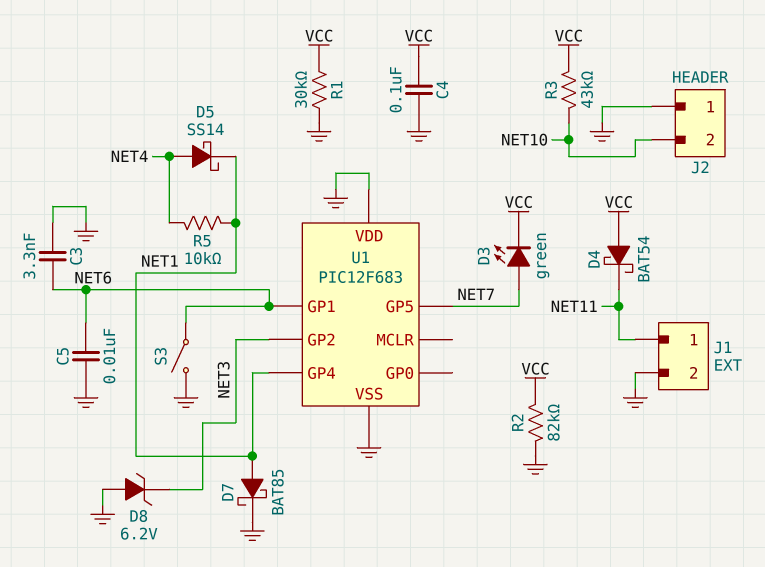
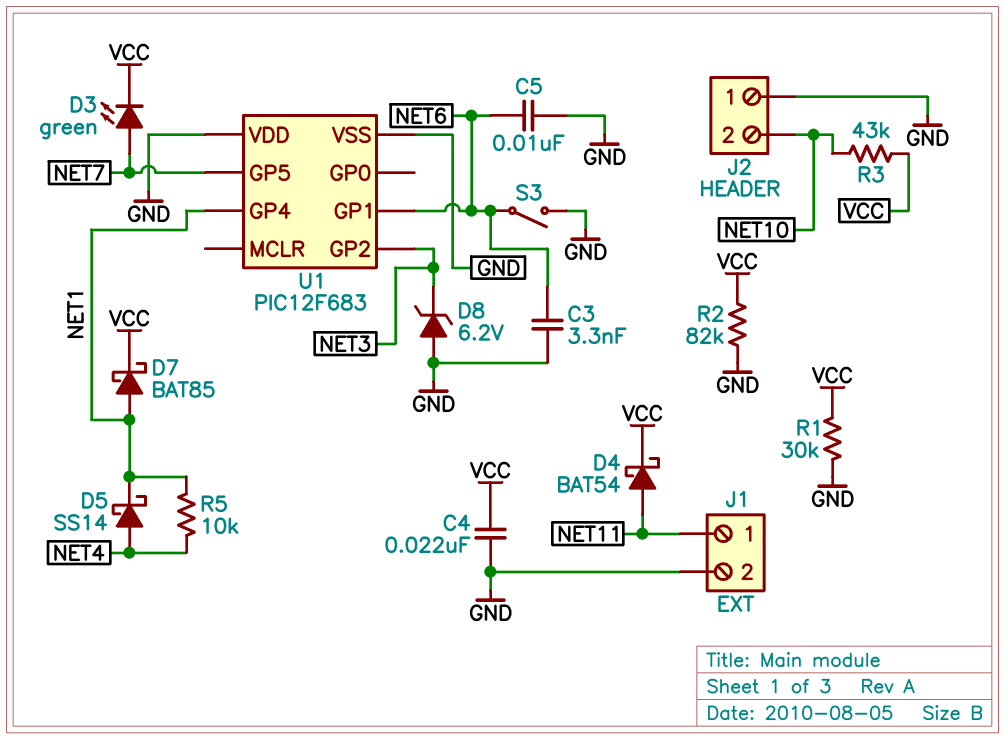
C4: 100nF (GND, VCC) -> 22nF (GND, VCC)
D4: schottky BAT54 (A VCC, K NET11) -> schottky BAT54 (A NET11, K VCC)
D7: schottky BAT85 (A NET1, K GND) -> schottky BAT85 (A NET1, K VCC)

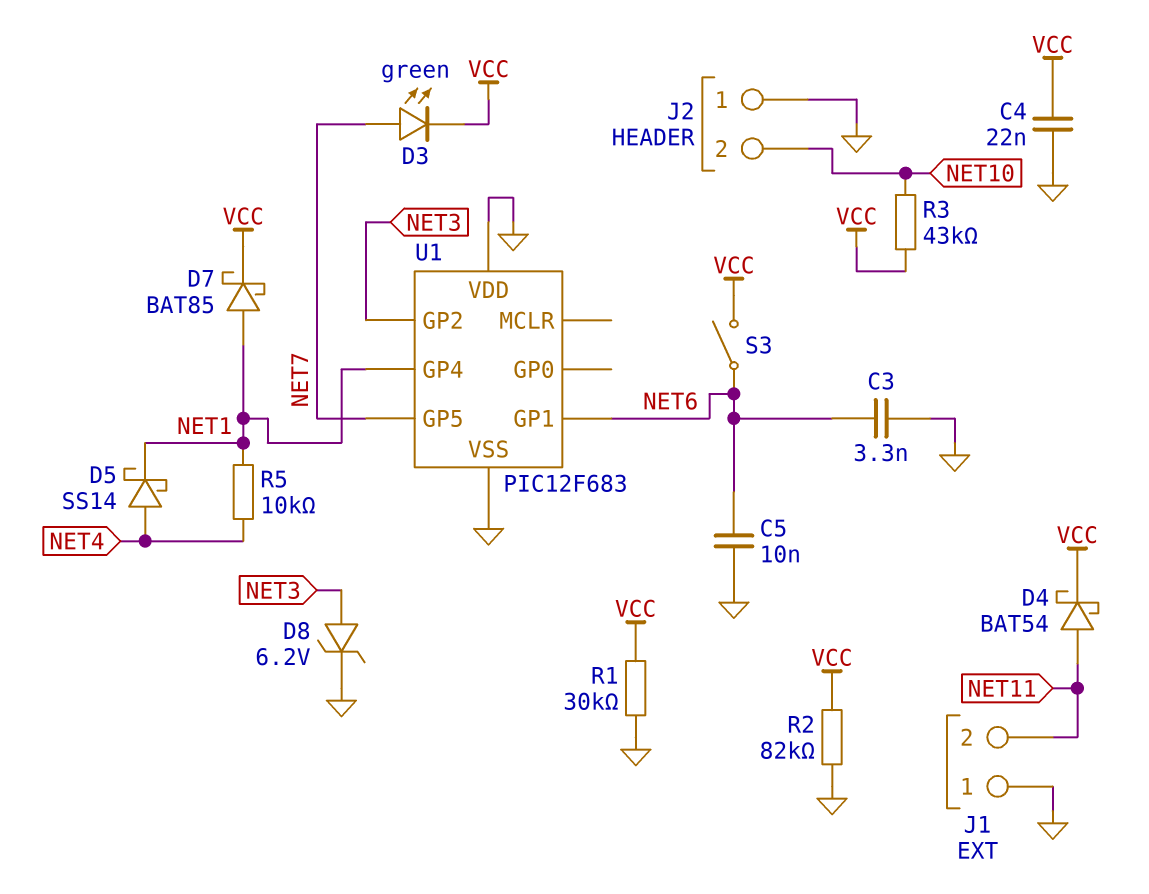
D8: zener 6.2V (A GND, K NET3) -> zener 6.2V (A NET3, K GND)
J1 pin 1: NET11 -> GND
J1 pin 2: GND -> NET11
S3: switch (GND, NET6) -> switch (NET6, VCC)

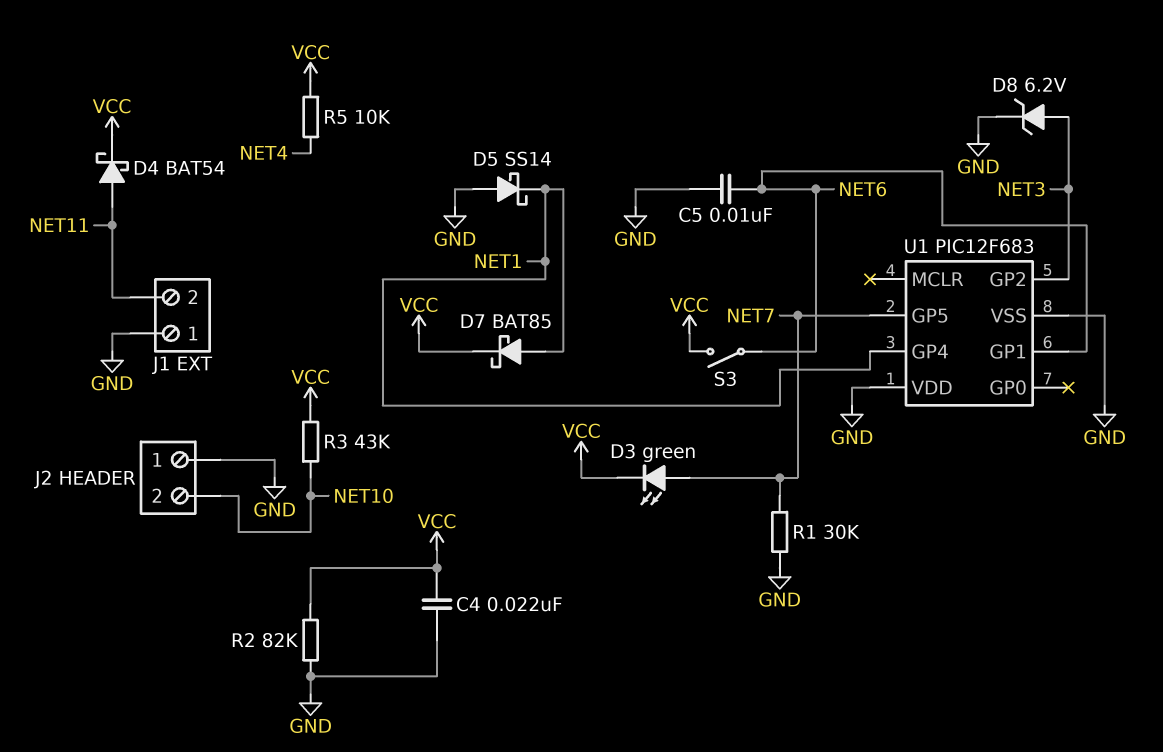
C3: 3.3nF (GND, NET6) -> none
D5: schottky SS14 (A NET4, K NET1) -> schottky SS14 (A GND, K NET1)
R1: 30k (GND, VCC) -> 30k (GND, NET7)
R5: 10k (NET1, NET4) -> 10k (NET4, VCC)

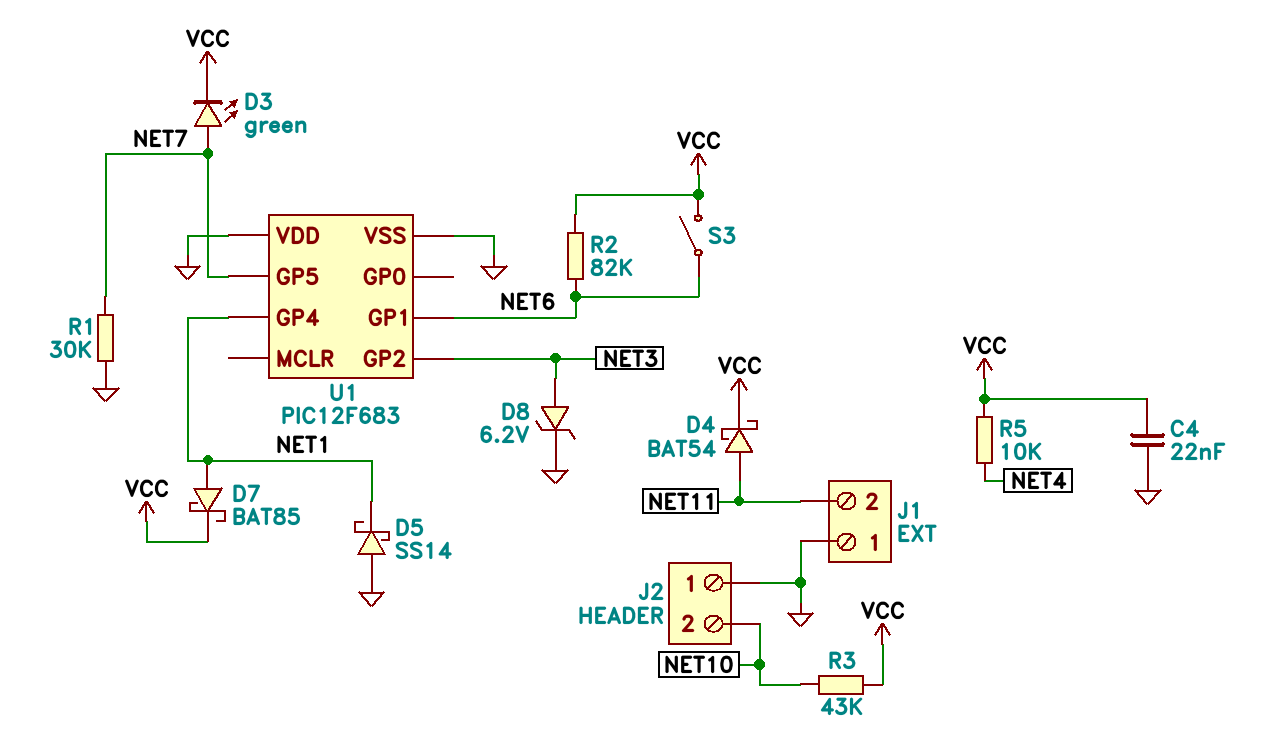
C5: 10nF (GND, NET6) -> none
R2: 82k (GND, VCC) -> 82k (NET6, VCC)

